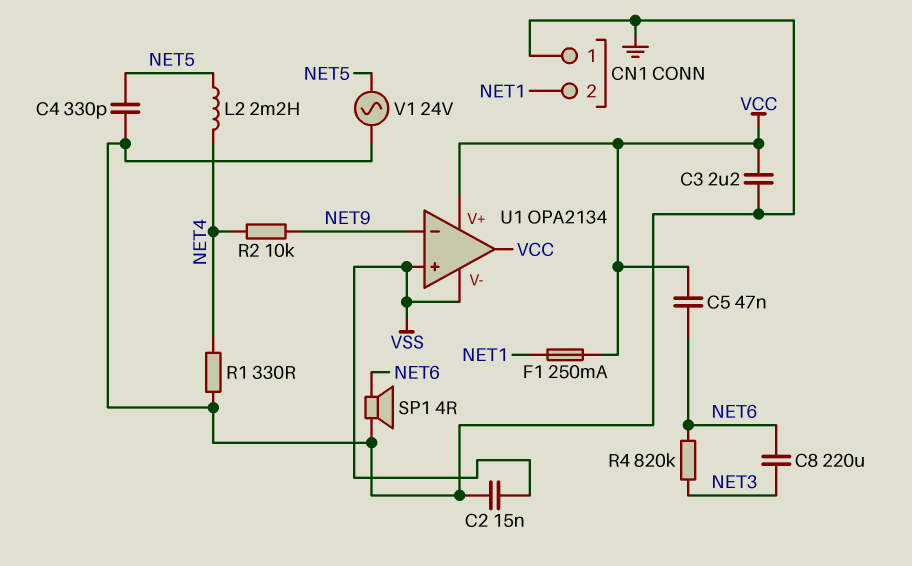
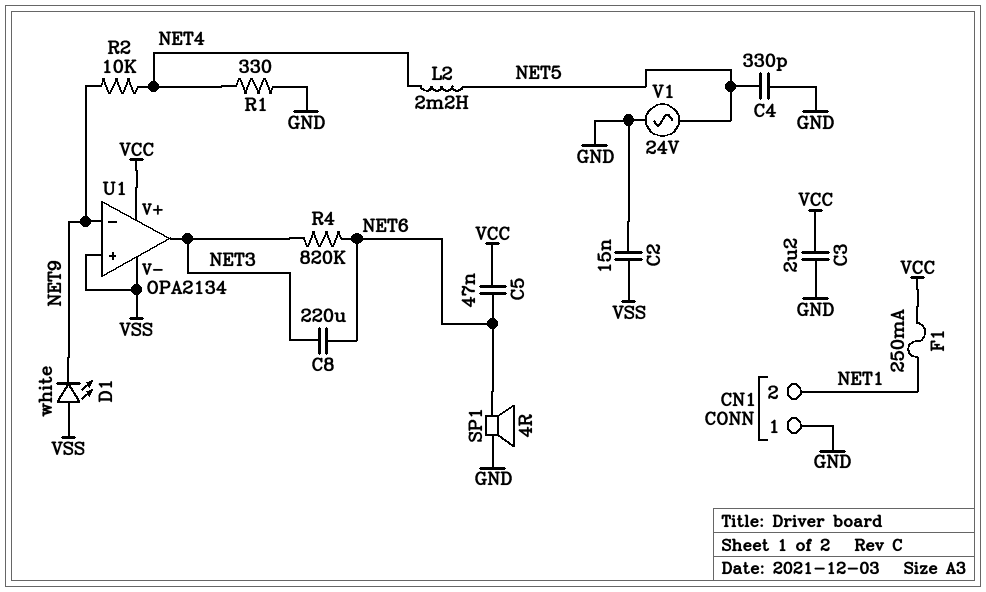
D1: none -> LED white (A VSS, K NET9)
U1 pin out: VCC -> NET3

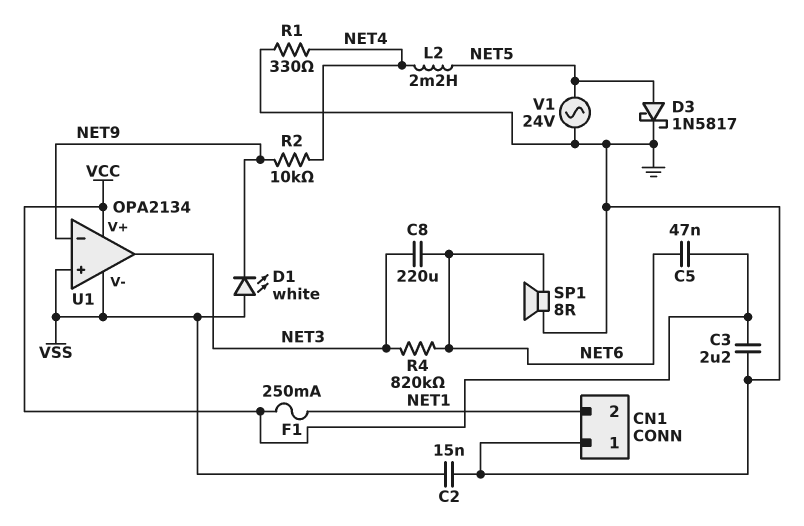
C4: 330pF (GND, NET5) -> none
D3: none -> schottky 1N5817 (A NET5, K GND)
SP1: speaker 4R (GND, NET6) -> speaker 8R (GND, NET6)

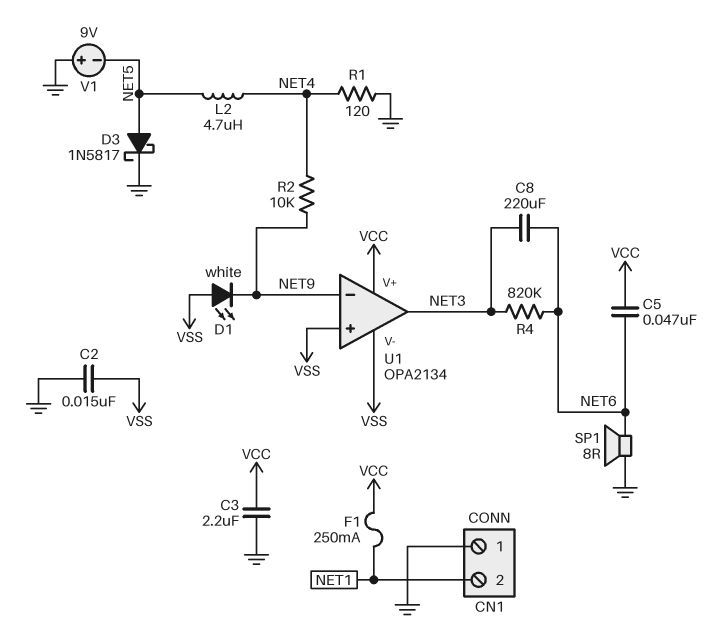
L2: 2.2mH (NET4, NET5) -> 4.7uH (NET4, NET5)
R1: 330 (GND, NET4) -> 120 (GND, NET4)
V1: AC 24V (GND, NET5) -> 9V (plus GND, minus NET5)

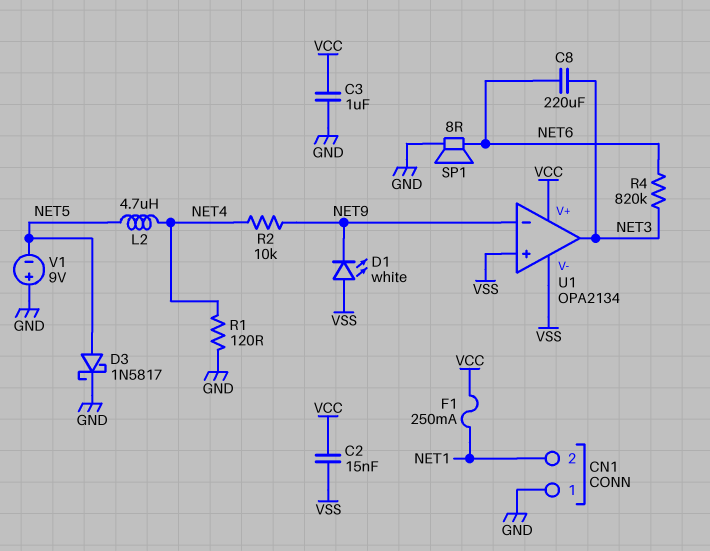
C2: 15nF (GND, VSS) -> 15nF (VCC, VSS)
C3: 2.2uF (GND, VCC) -> 1uF (GND, VCC)
C5: 47nF (NET6, VCC) -> none

